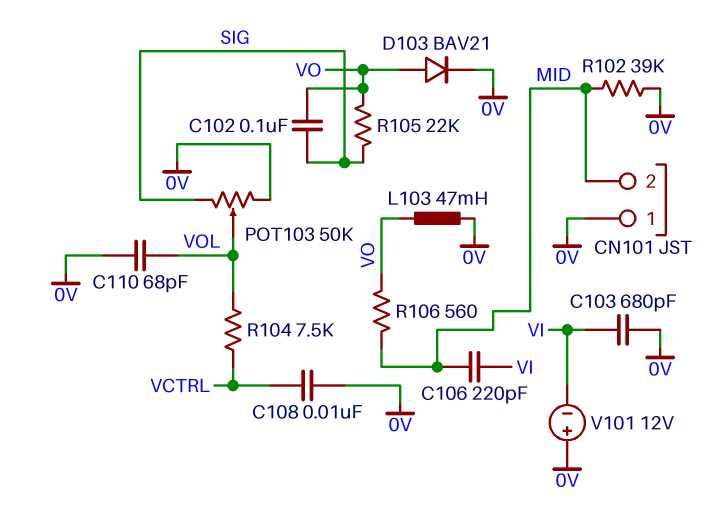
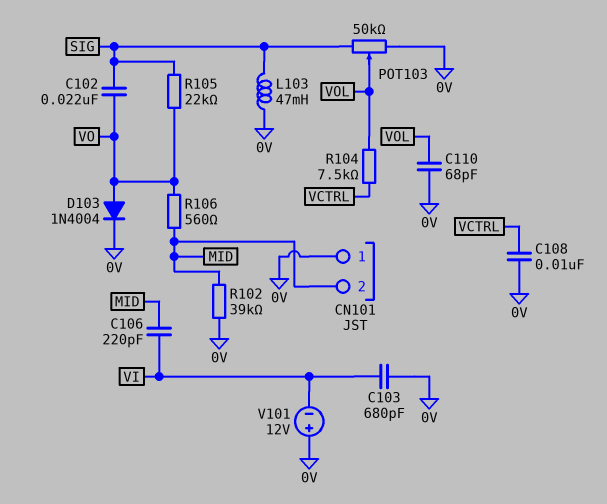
C102: 100nF (SIG, VO) -> 22nF (SIG, VO)
D103: diode BAV21 (A VO, K 0V) -> diode 1N4004 (A VO, K 0V)
L103: 47mH (0V, VO) -> 47mH (0V, SIG)

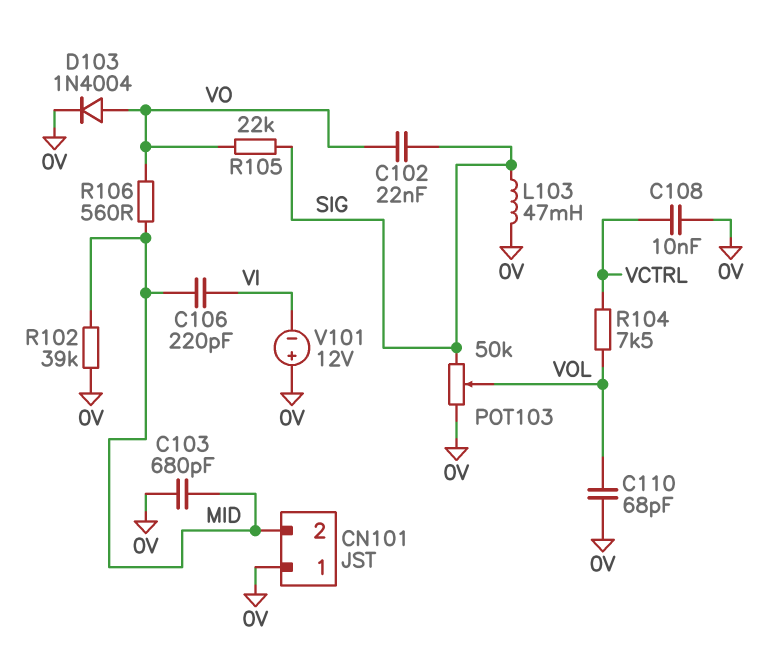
C103: 680pF (0V, VI) -> 680pF (0V, MID)

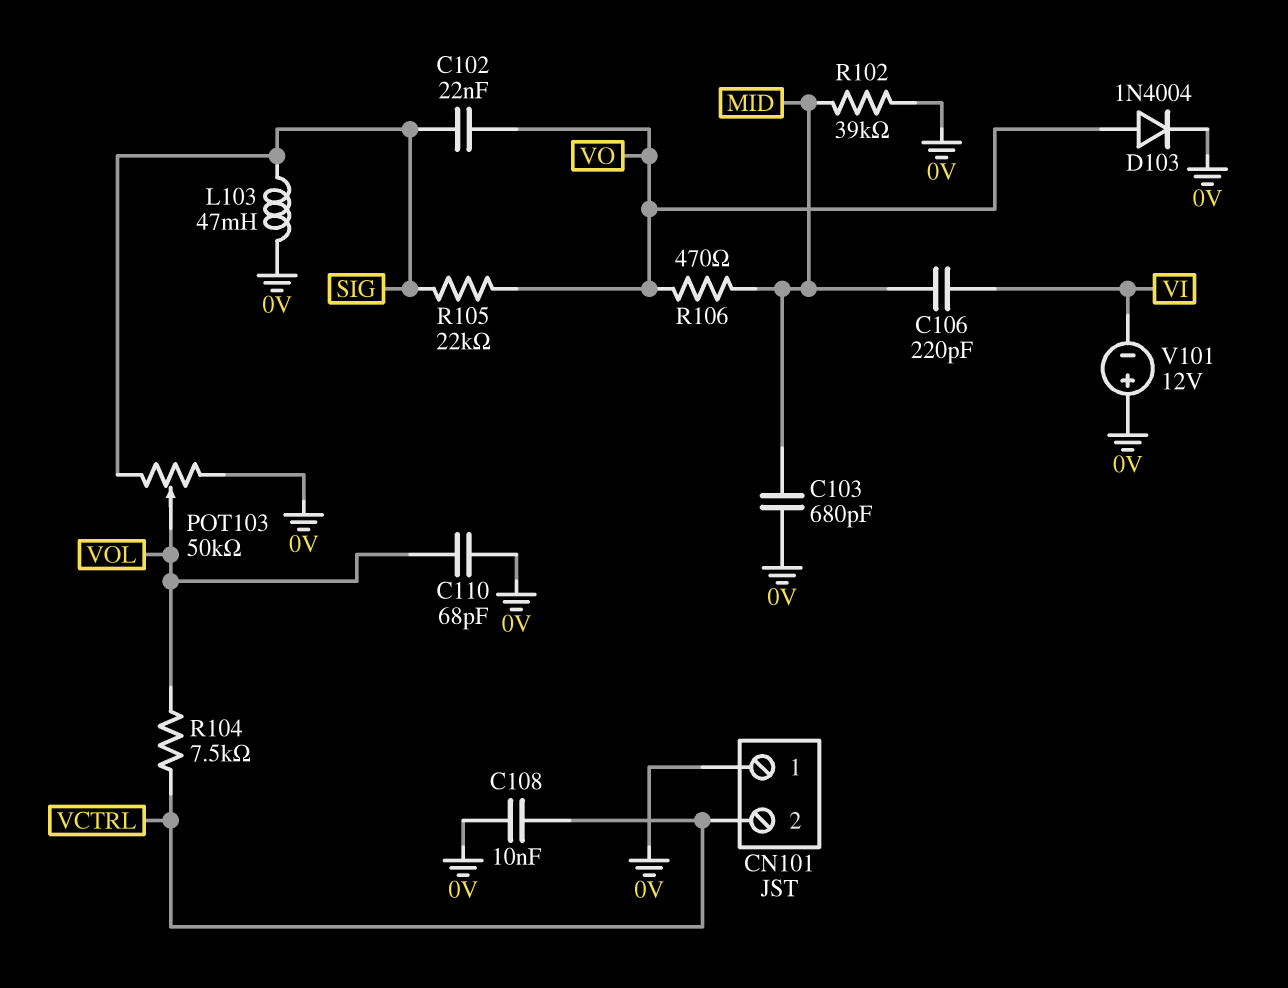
CN101 pin 2: MID -> VCTRL
R106: 560 (MID, VO) -> 470 (MID, VO)

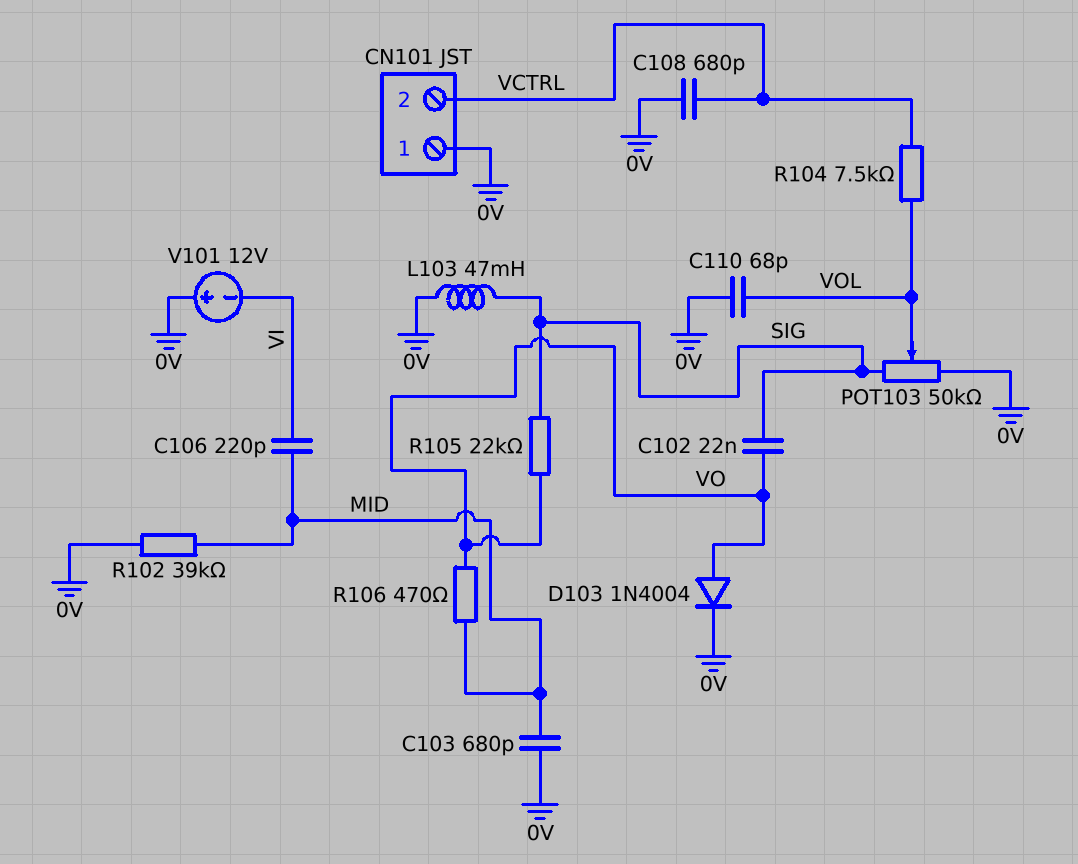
C108: 10nF (0V, VCTRL) -> 680pF (0V, VCTRL)

